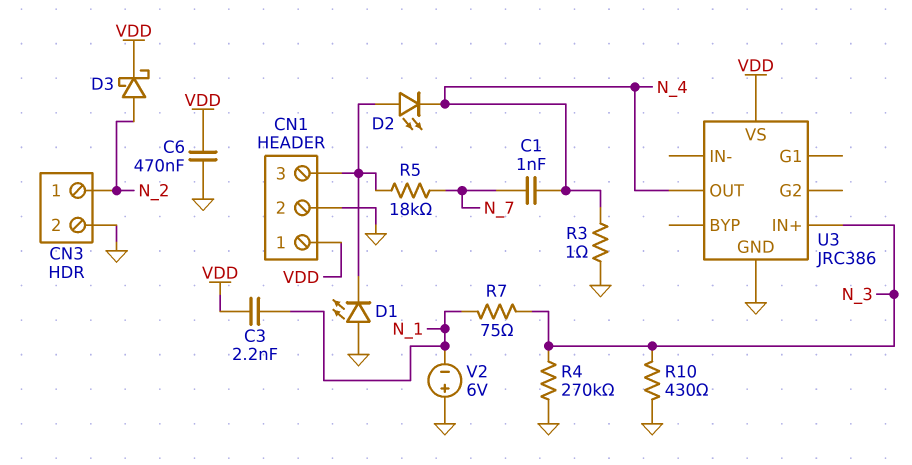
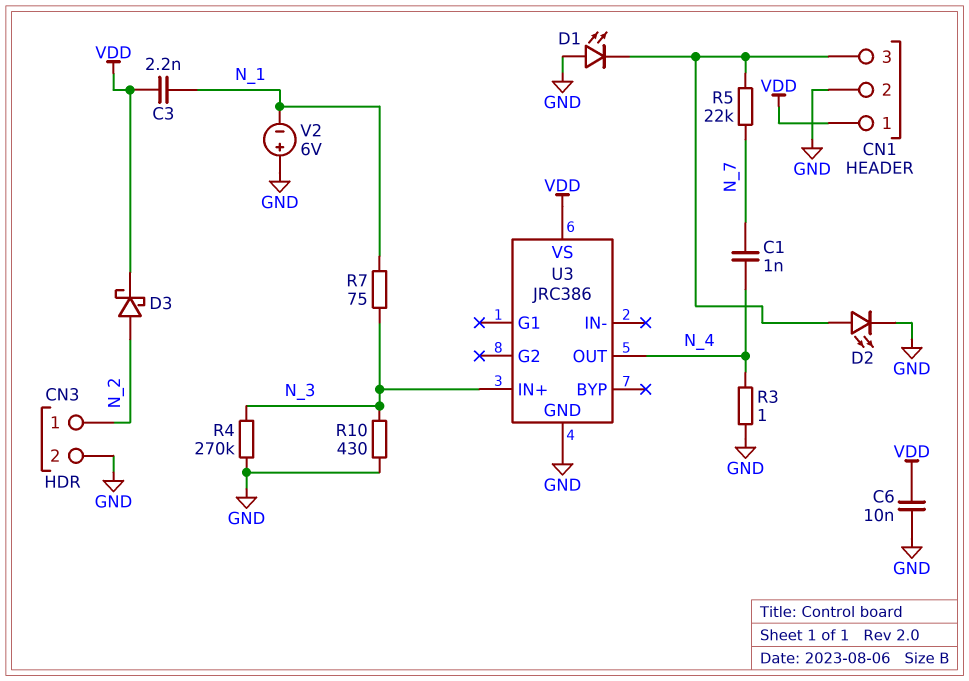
C6: 470nF (GND, VDD) -> 10nF (GND, VDD)
D2: LED (A CN1/3, K N_4) -> LED (A CN1/3, K GND)
R5: 18k (CN1/3, N_7) -> 22k (CN1/3, N_7)

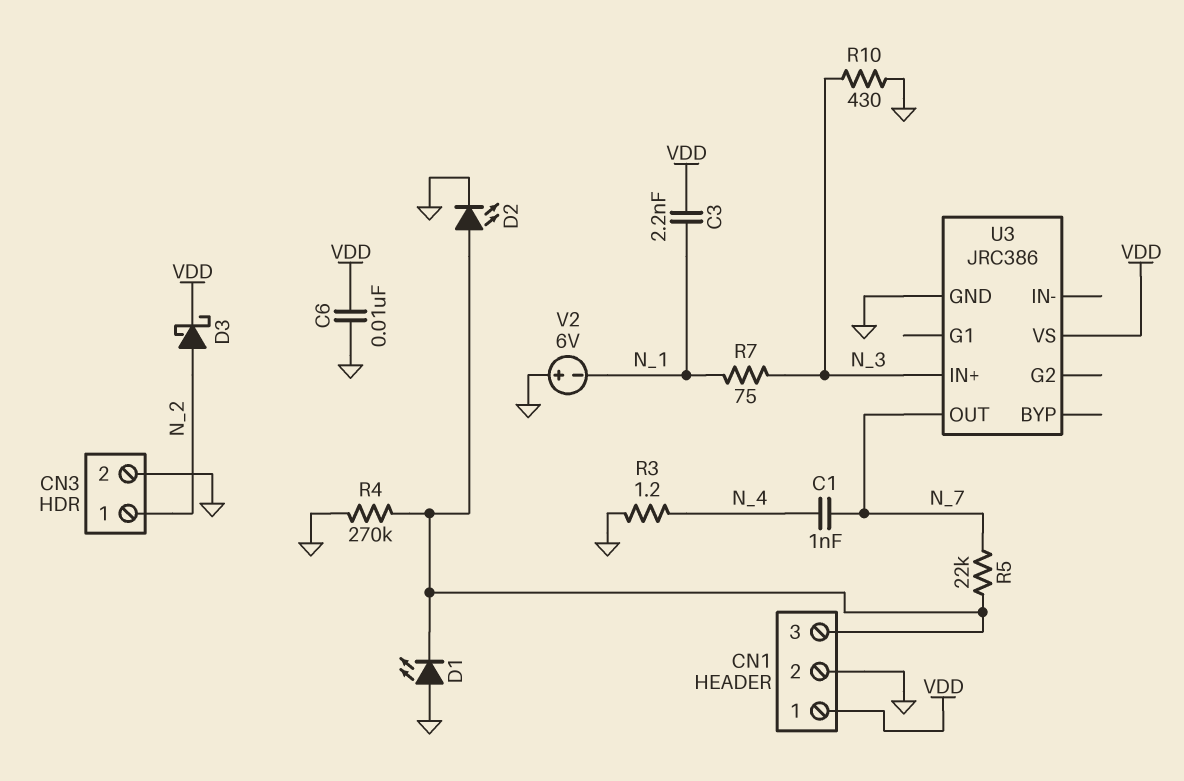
R3: 1 (GND, N_4) -> 1.2 (GND, N_4)
R4: 270k (GND, N_3) -> 270k (CN1/3, GND)
U3 pin OUT: N_4 -> N_7

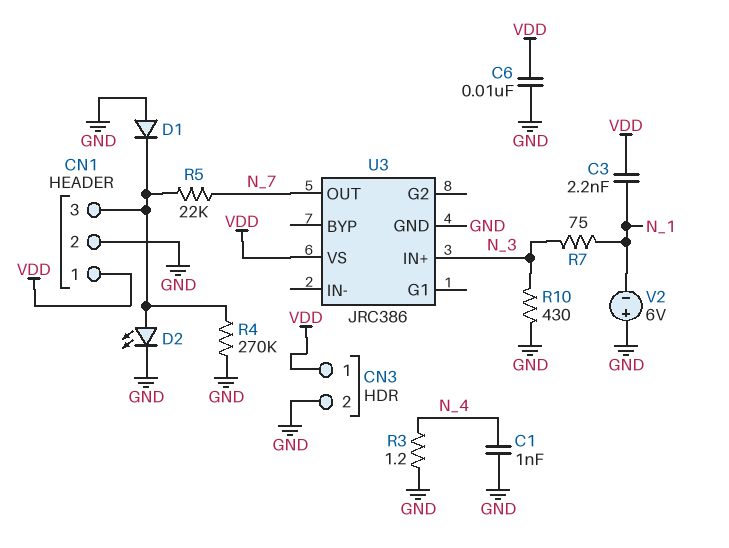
C1: 1nF (N_4, N_7) -> 1nF (GND, N_4)
CN3 pin 1: N_2 -> VDD
D1: LED (A GND, K CN1/3) -> diode (A GND, K CN1/3)
D3: schottky (A N_2, K VDD) -> none

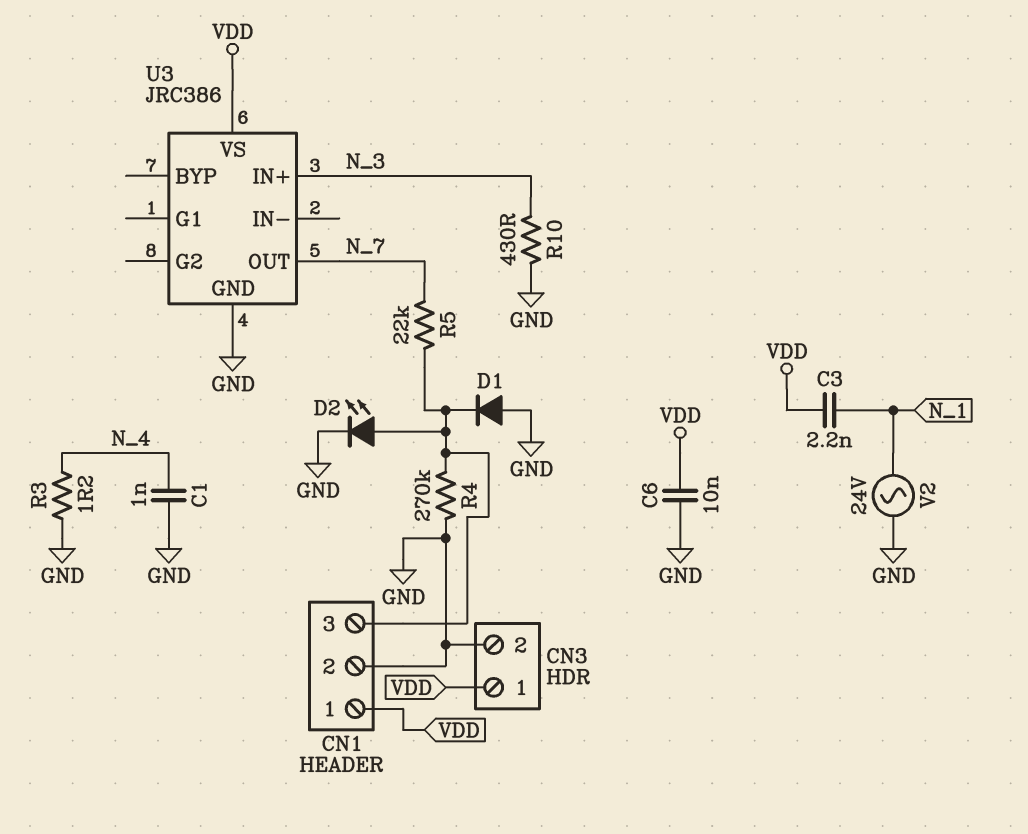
R7: 75 (N_1, N_3) -> none
V2: 6V (plus GND, minus N_1) -> AC 24V (GND, N_1)

